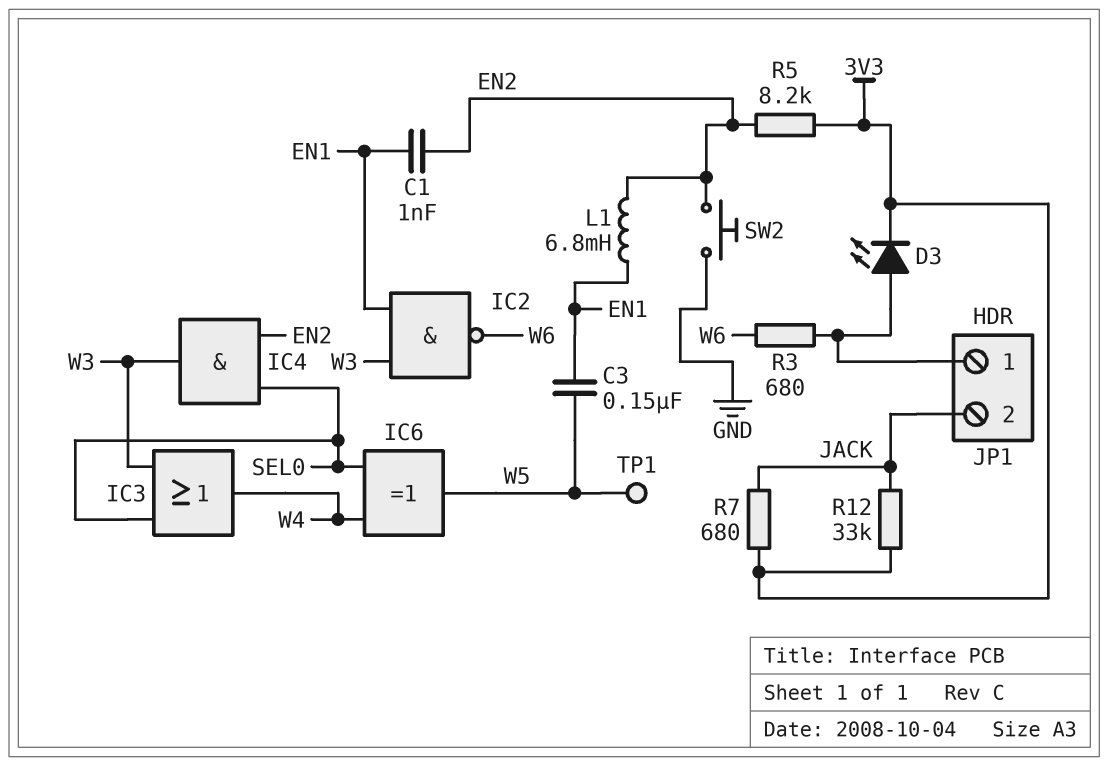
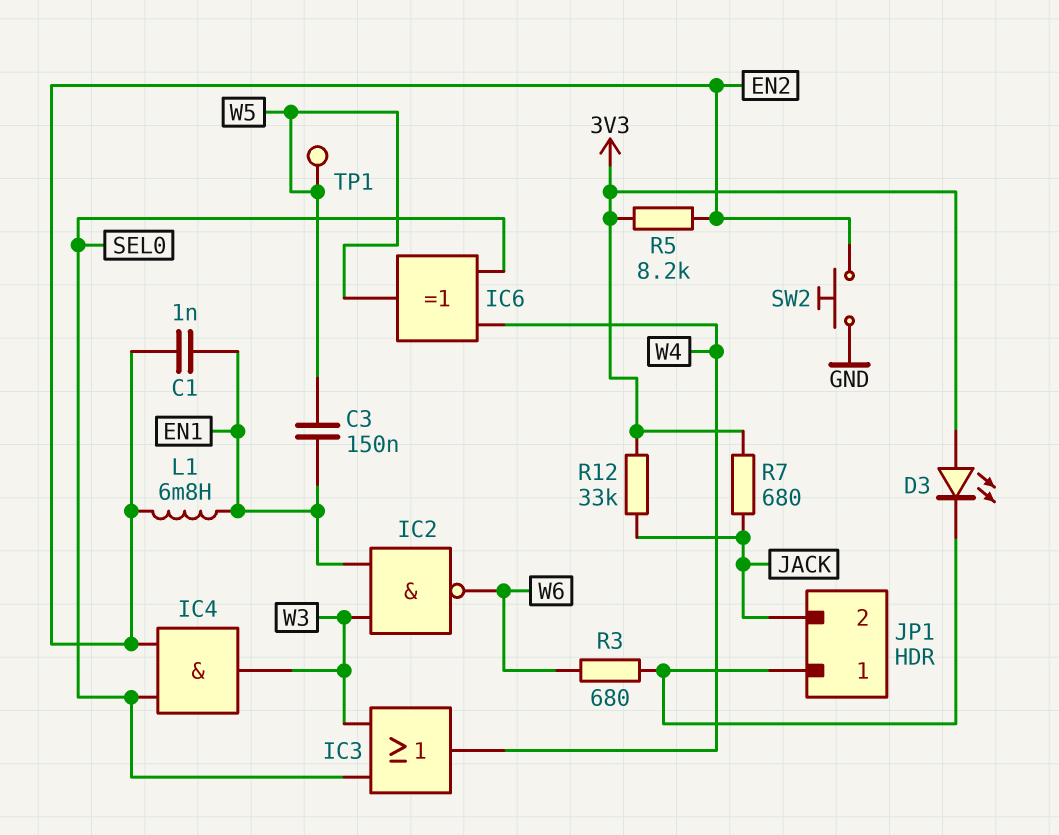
D3: LED (A JP1/1, K 3V3) -> LED (A 3V3, K JP1/1)

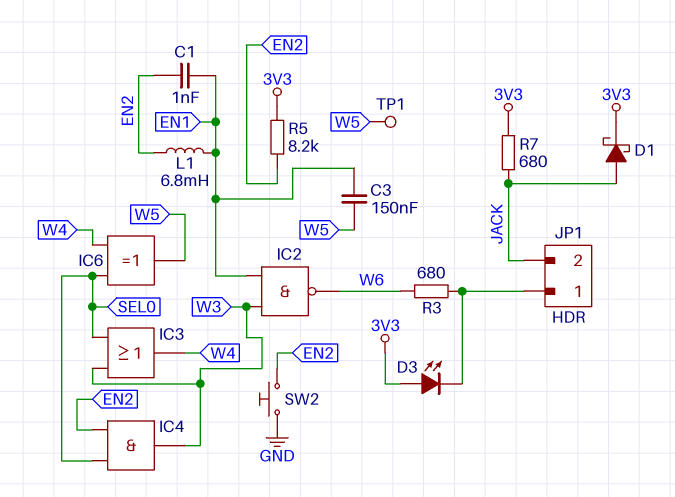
D1: none -> schottky (A JACK, K 3V3)
R12: 33k (3V3, JACK) -> none

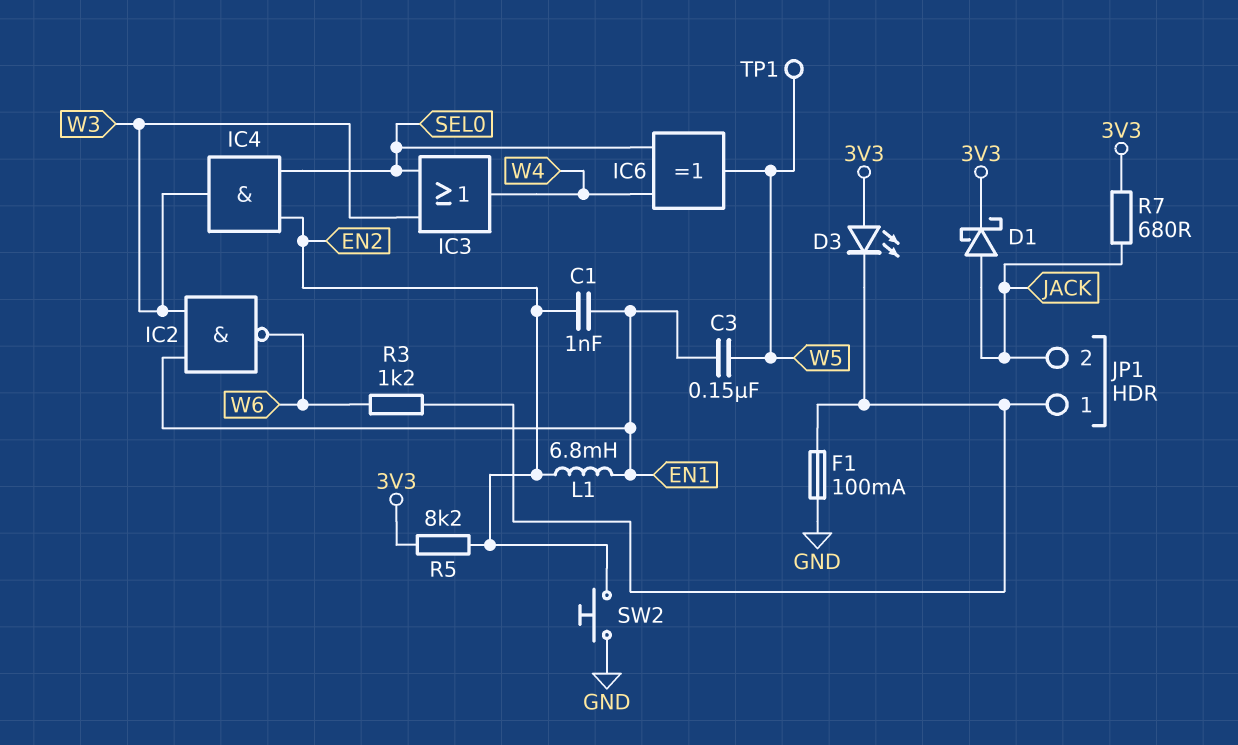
F1: none -> 100mA (GND, JP1/1)
R3: 680 (JP1/1, W6) -> 1.2k (JP1/1, W6)

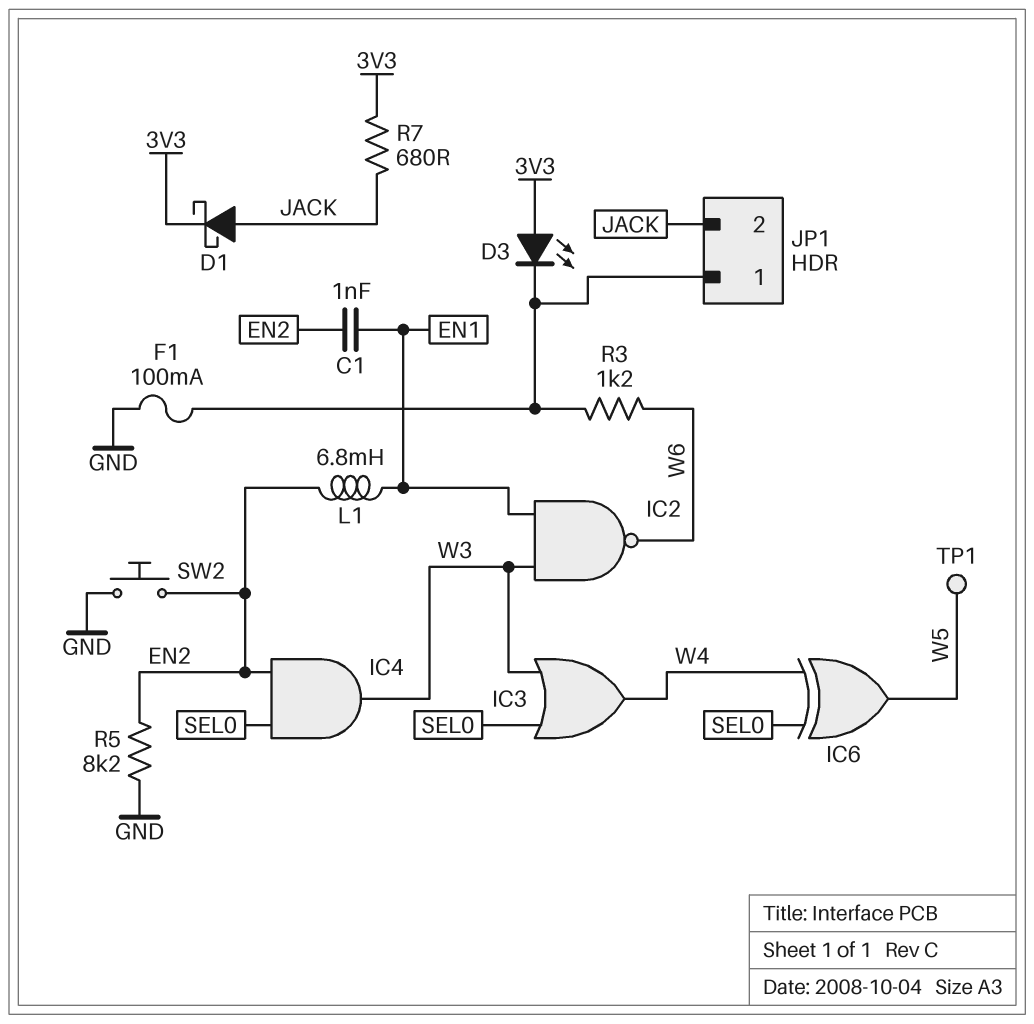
C3: 150nF (EN1, W5) -> none
R5: 8.2k (3V3, EN2) -> 8.2k (EN2, GND)

